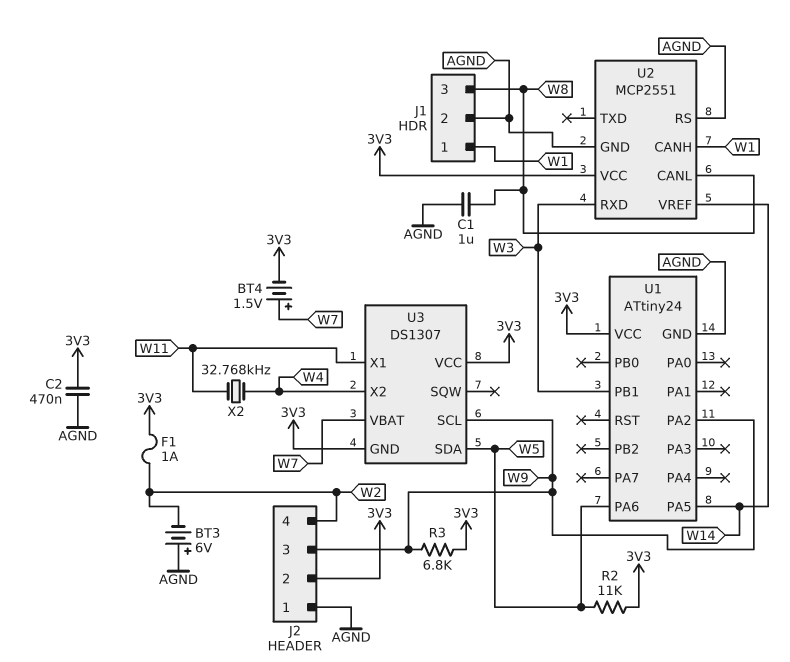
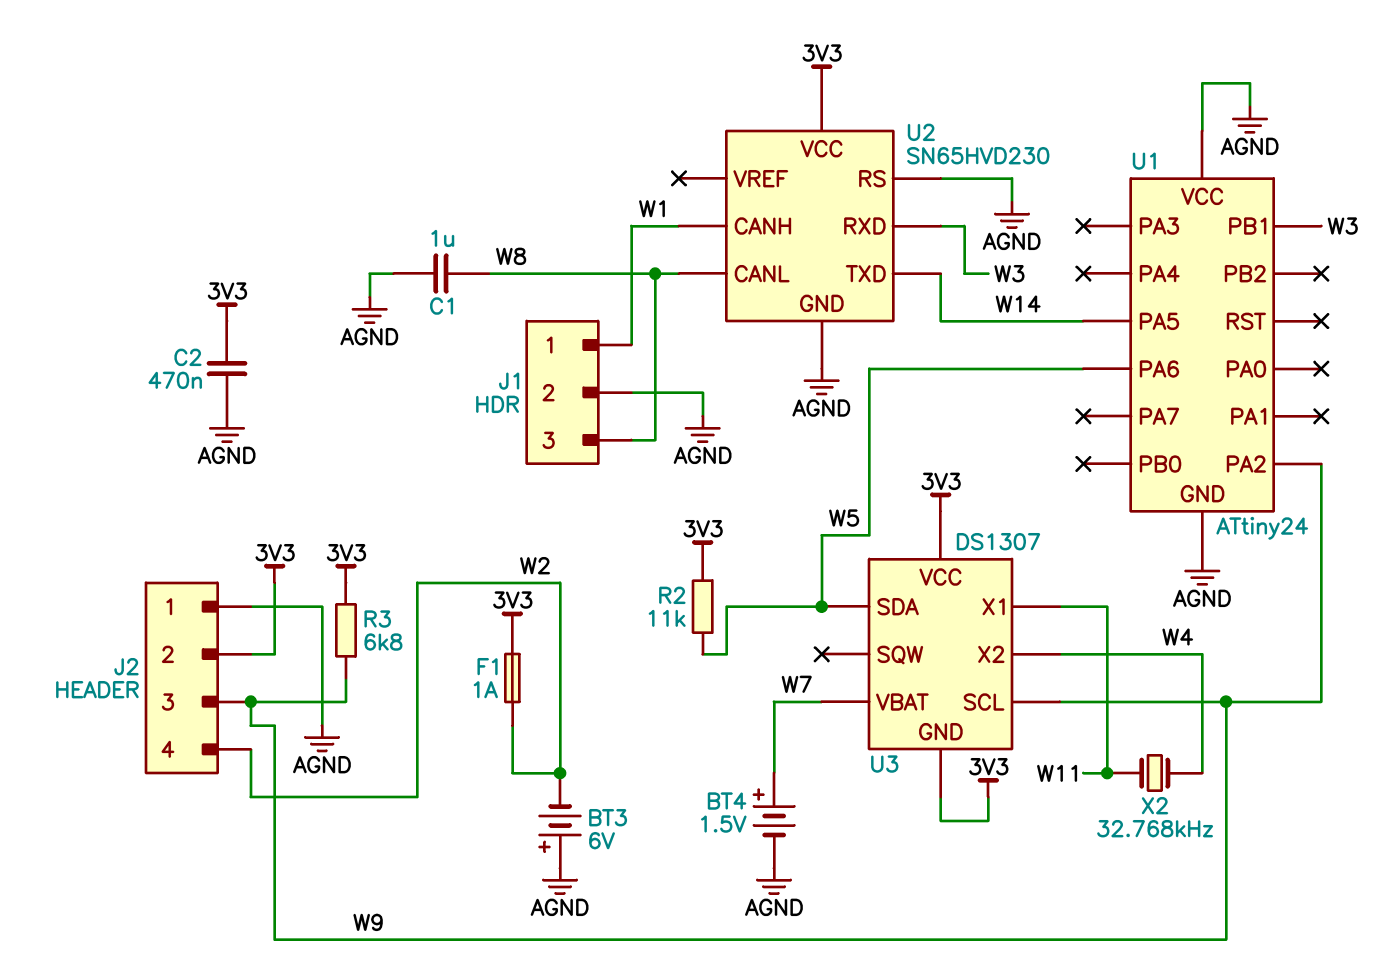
BT4: 1.5V (plus W7, minus 3V3) -> 1.5V (plus W7, minus AGND)
U1 pin VCC: 3V3 -> AGND
U2: MCP2551 -> SN65HVD230
U2 pin TXD: none -> W14
U2 pin VREF: W14 -> none

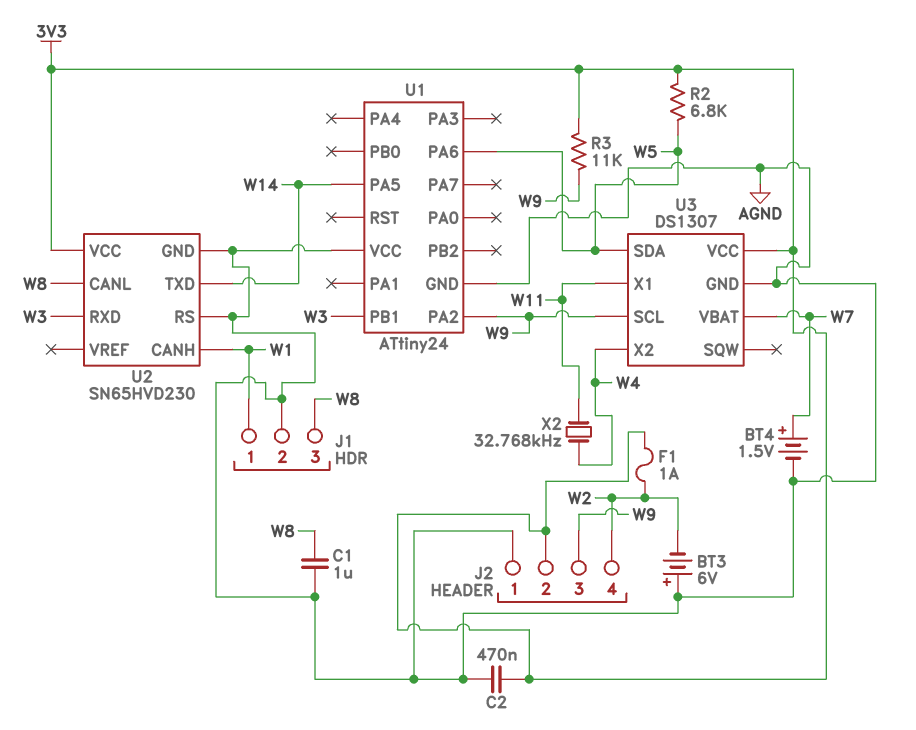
R2: 11k (3V3, W5) -> 6.8k (3V3, W5)
R3: 6.8k (3V3, W9) -> 11k (3V3, W9)
U3 pin GND: 3V3 -> AGND

